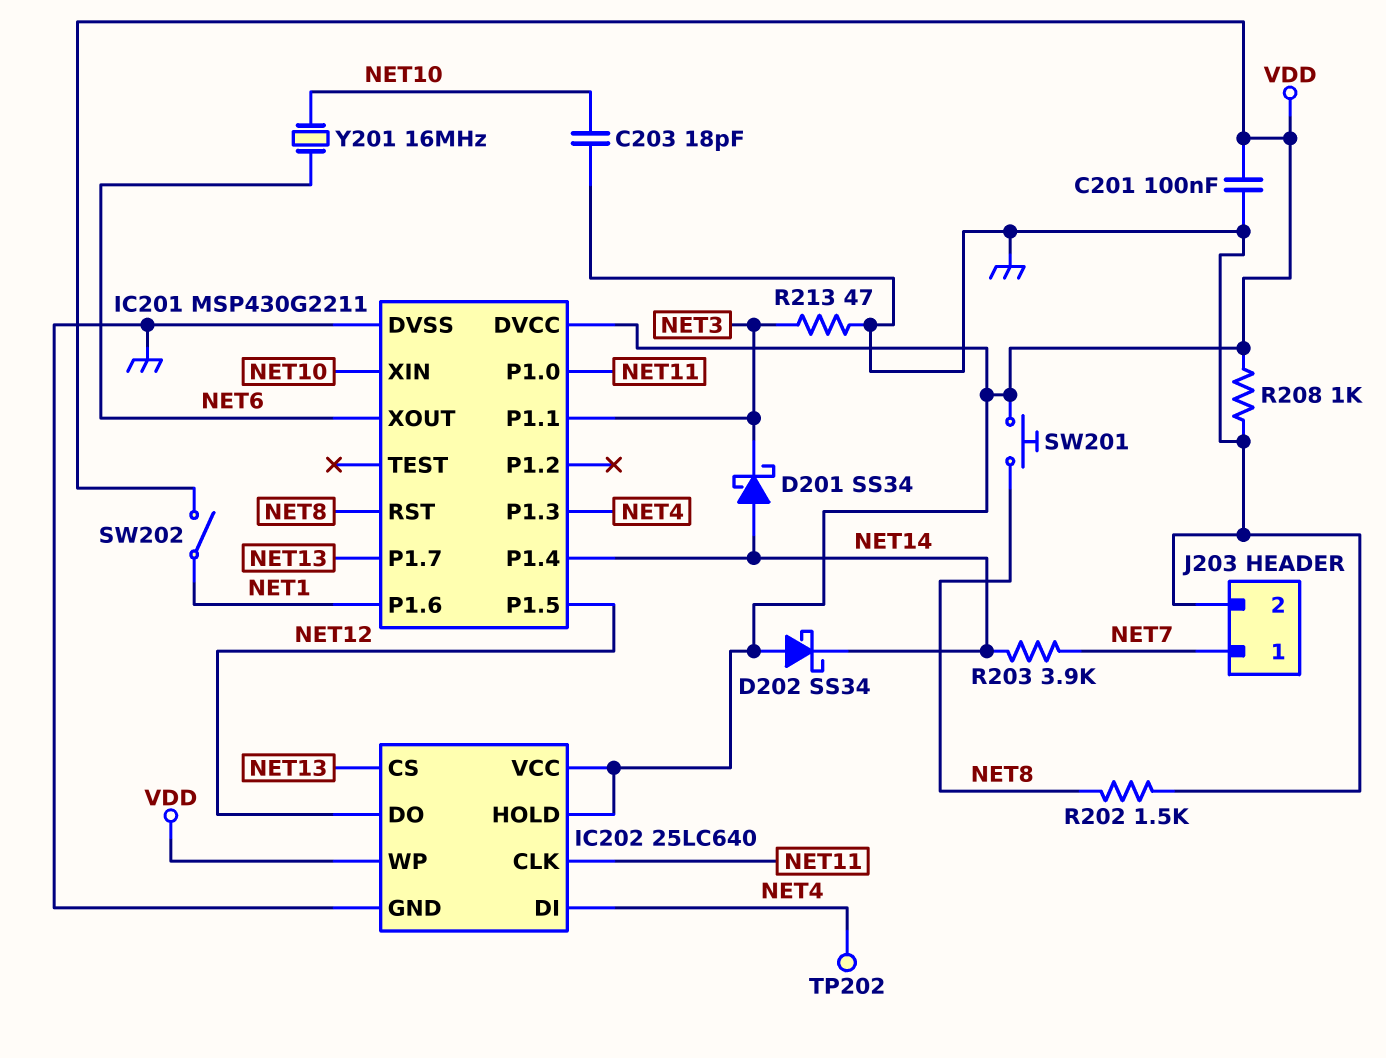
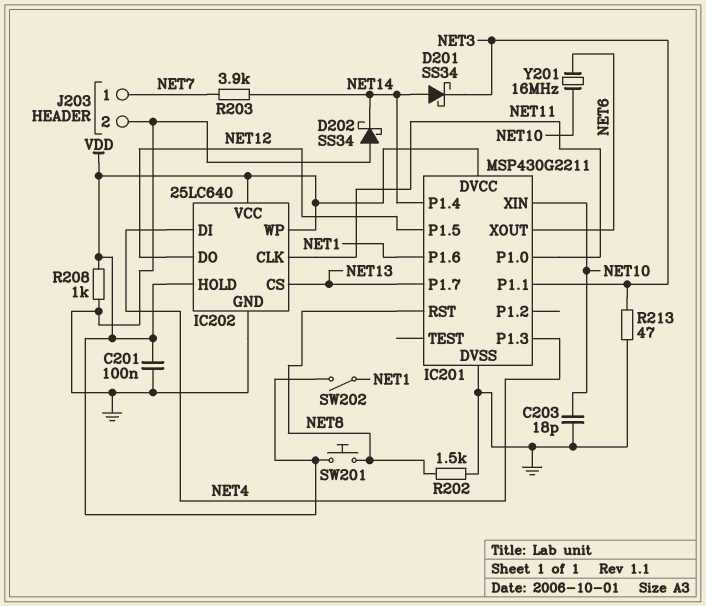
D202: schottky SS34 (A VDD, K NET14) -> schottky SS34 (A GND, K NET14)
TP202: test point (NET4) -> none

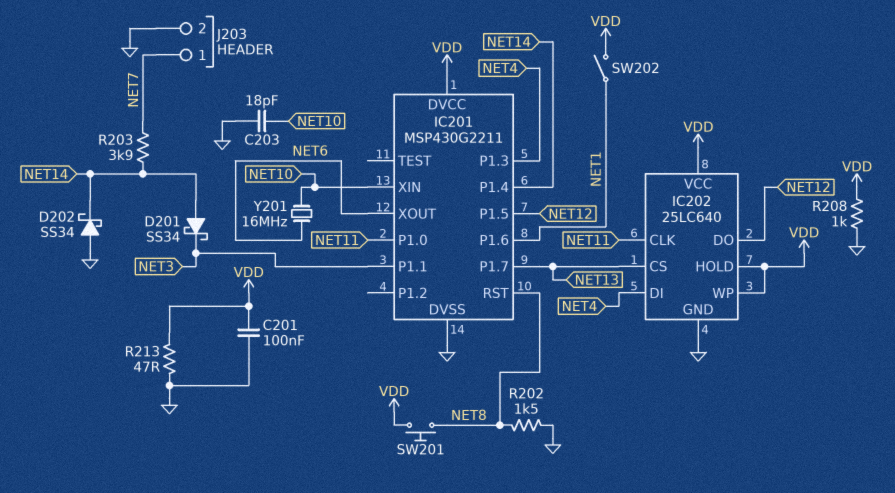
R213: 47 (GND, NET3) -> 47 (GND, VDD)

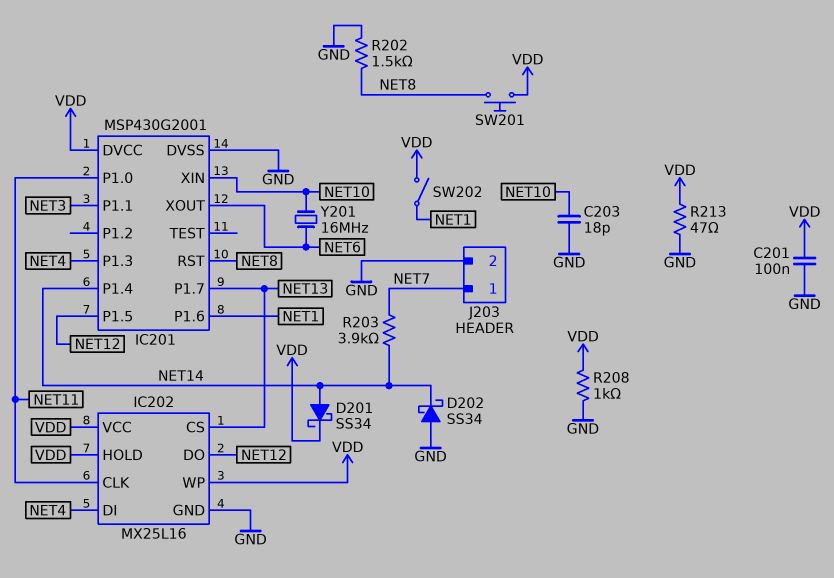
D201: schottky SS34 (A NET14, K NET3) -> schottky SS34 (A NET14, K VDD)
IC201: MSP430G2211 -> MSP430G2001
IC202: 25LC640 -> MX25L16

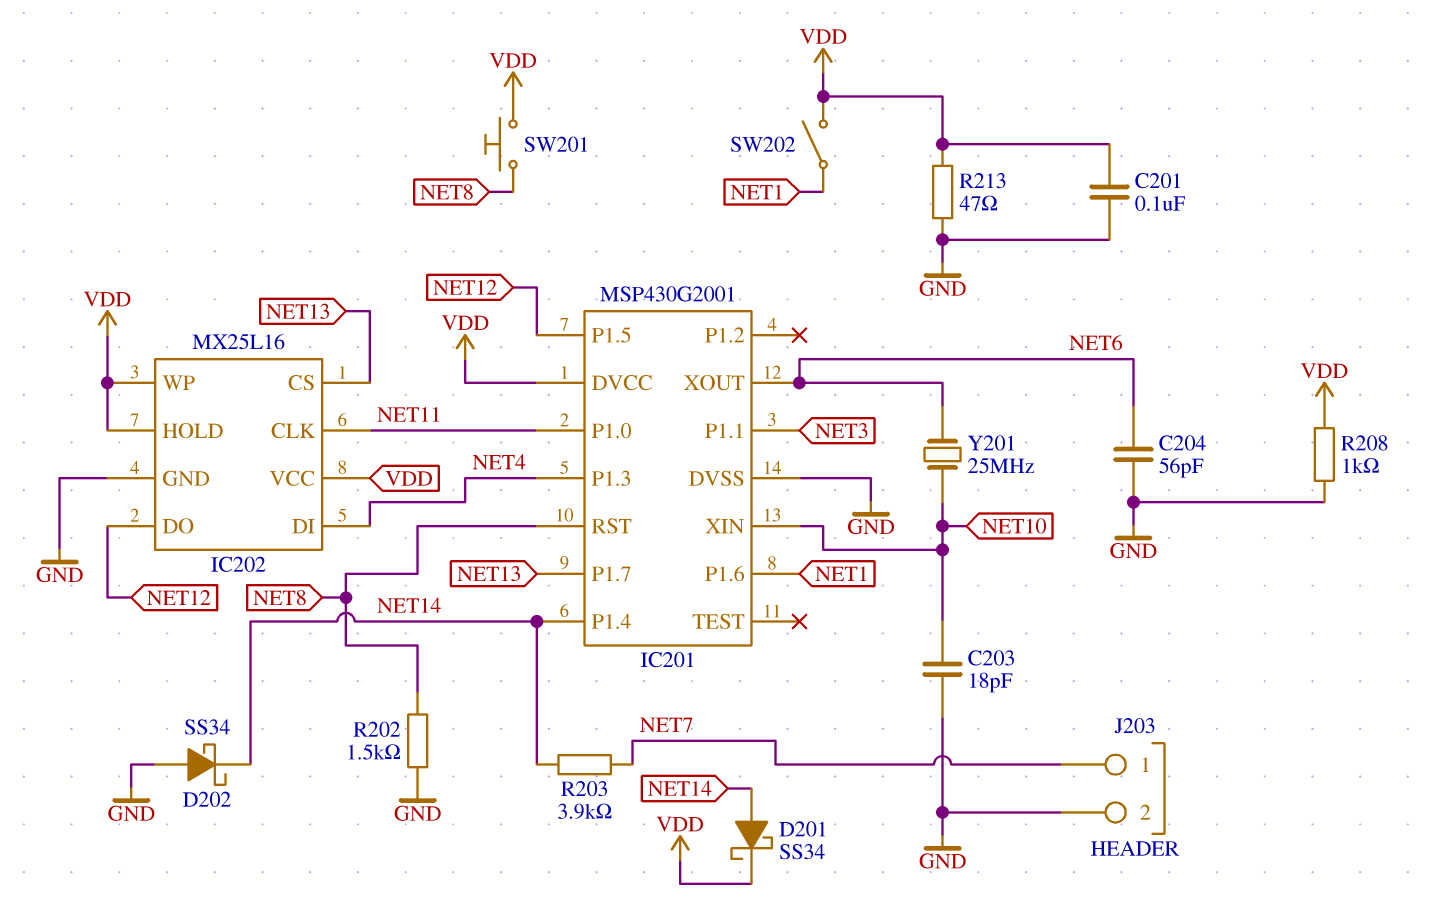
C204: none -> 56pF (GND, NET6)
Y201: 16MHz (NET6, NET10) -> 25MHz (NET6, NET10)

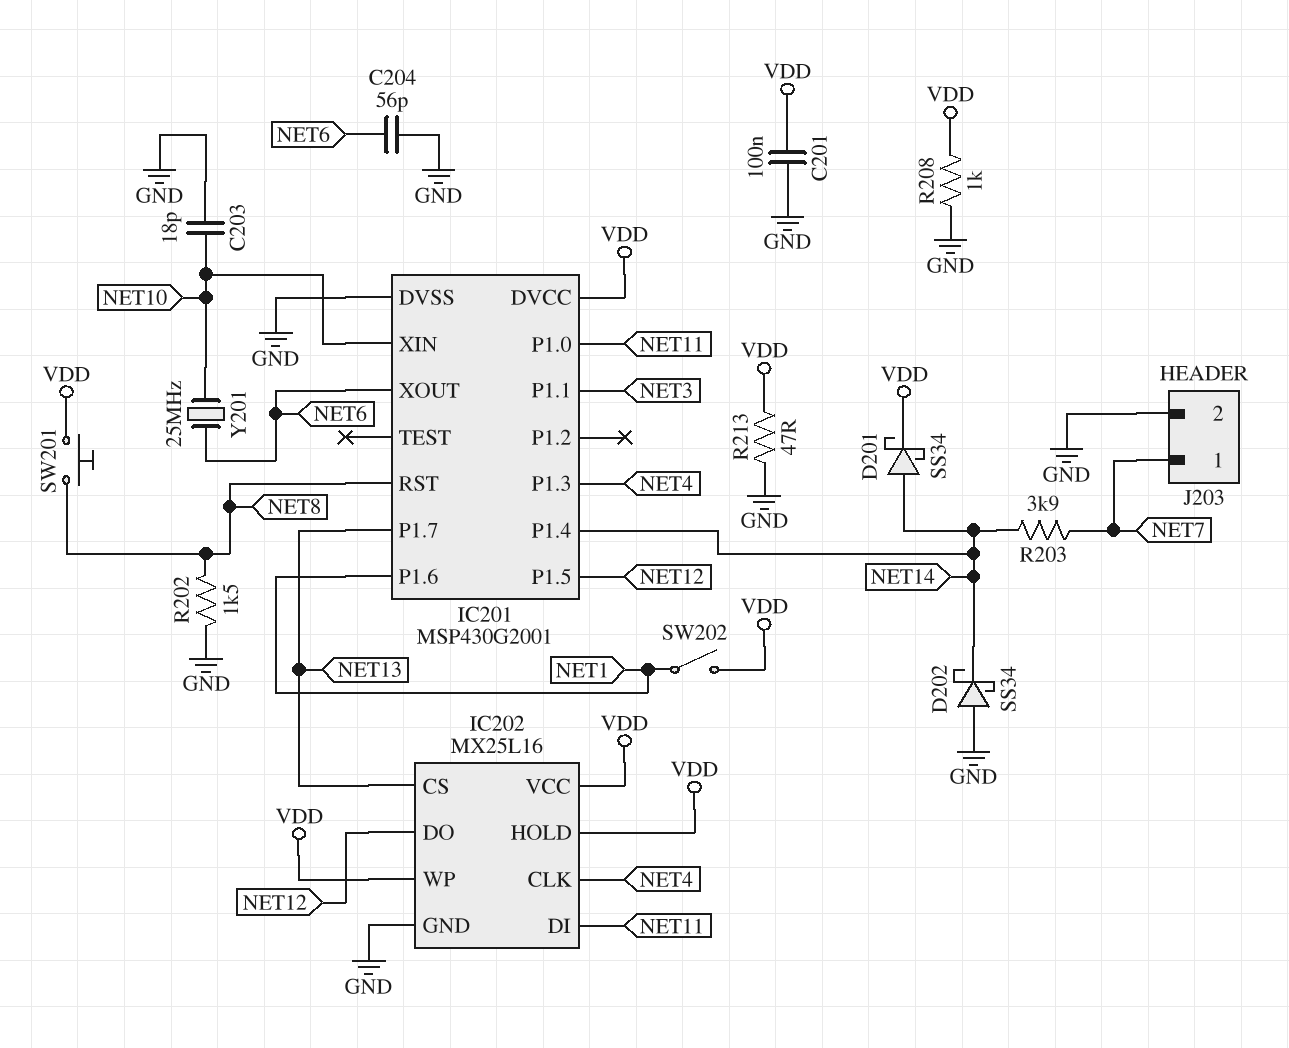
IC202 pin CLK: NET11 -> NET4
IC202 pin DI: NET4 -> NET11

